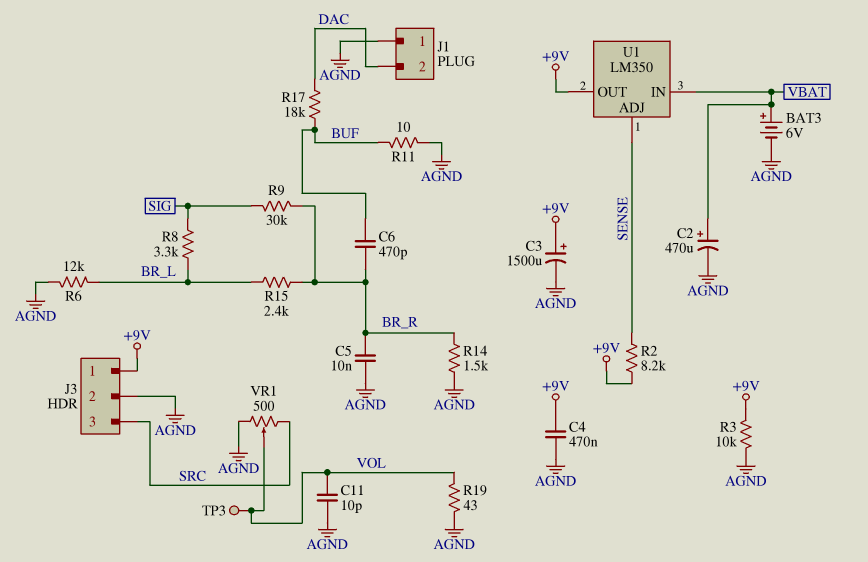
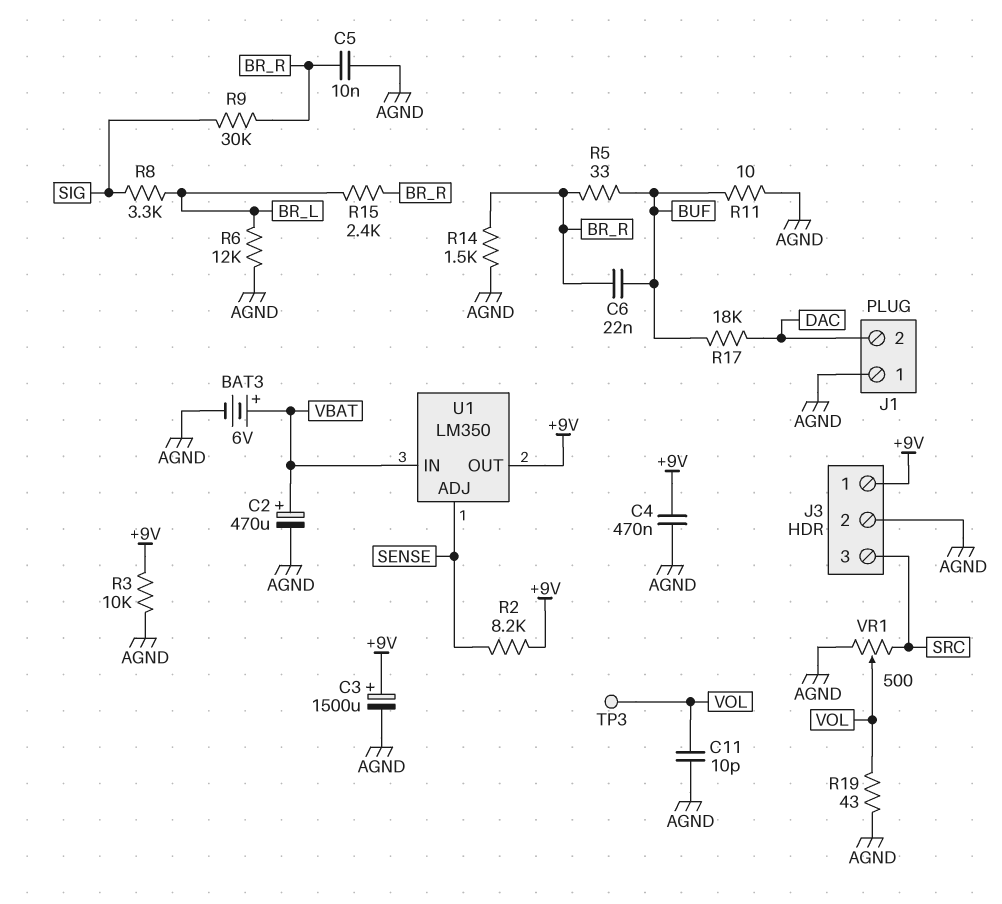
C6: 470pF (BR_R, BUF) -> 22nF (BR_R, BUF)
R5: none -> 33 (BR_R, BUF)

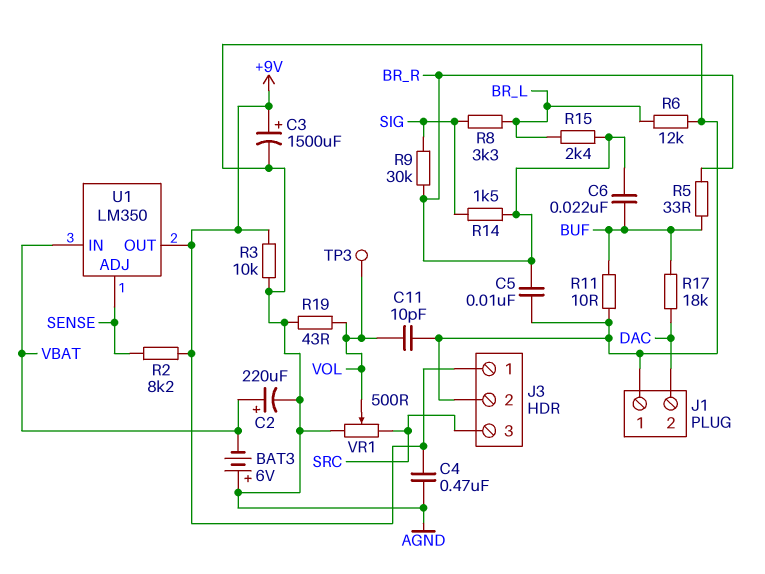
BAT3: 6V (plus VBAT, minus AGND) -> 6V (plus AGND, minus VBAT)
C2: 470uF (plus VBAT, minus AGND) -> 220uF (plus VBAT, minus AGND)
R14: 1.5k (AGND, BR_R) -> 1.5k (BR_R, SIG)

